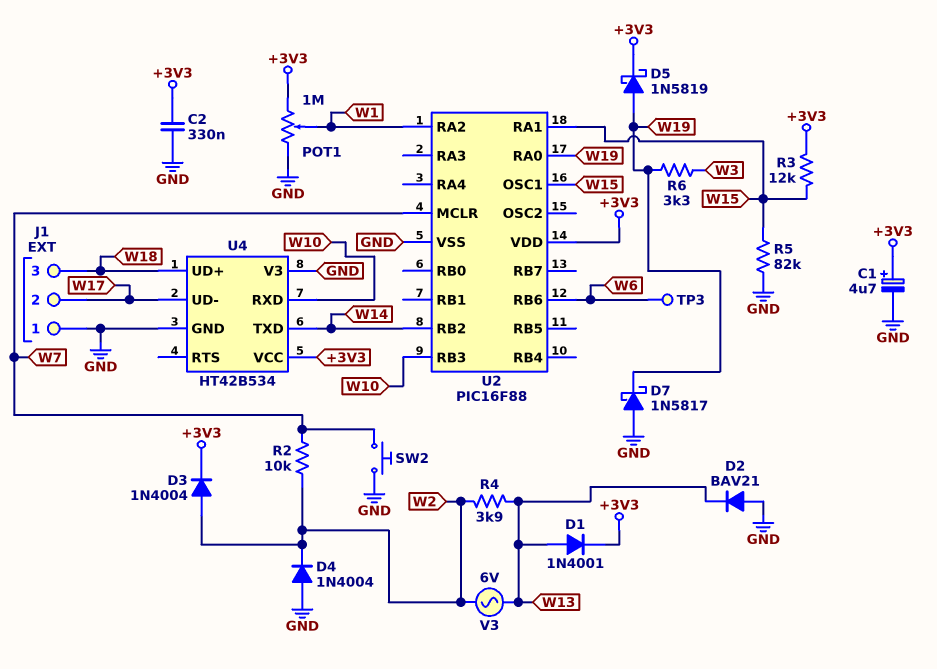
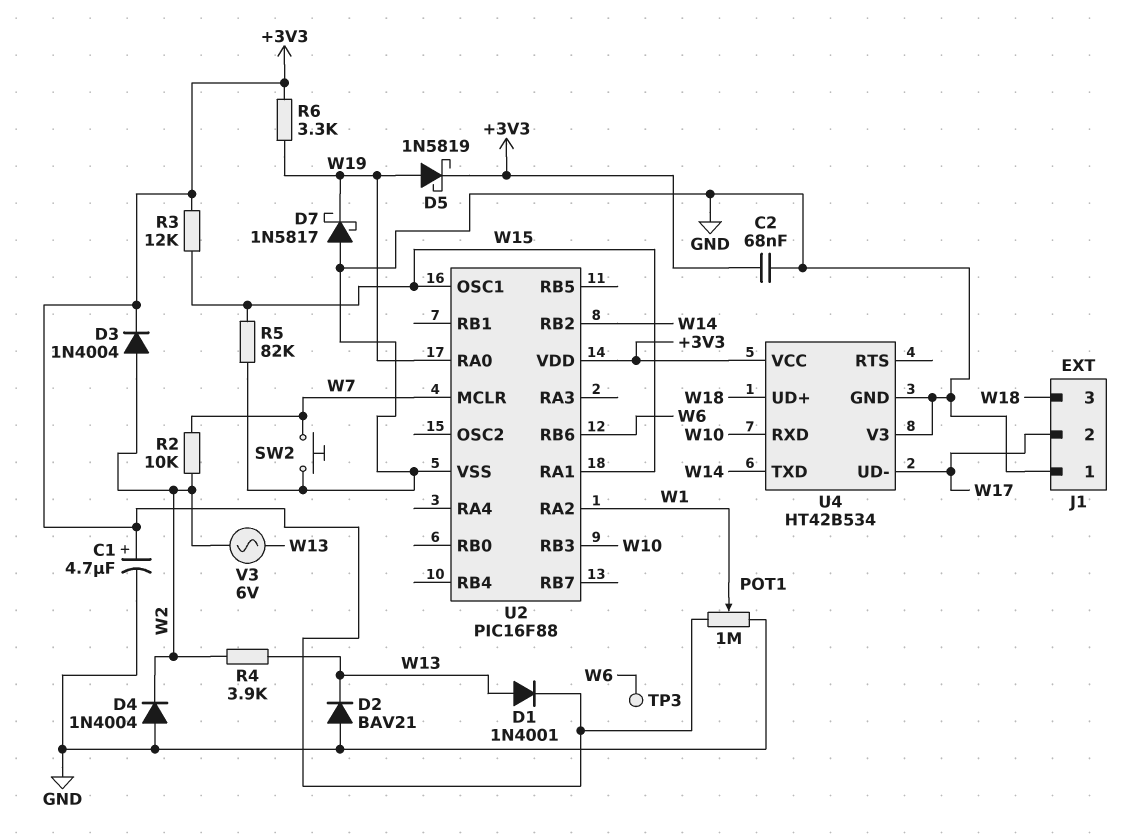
C2: 330nF (+3V3, GND) -> 68nF (+3V3, GND)
R6: 3.3k (W3, W19) -> 3.3k (+3V3, W19)

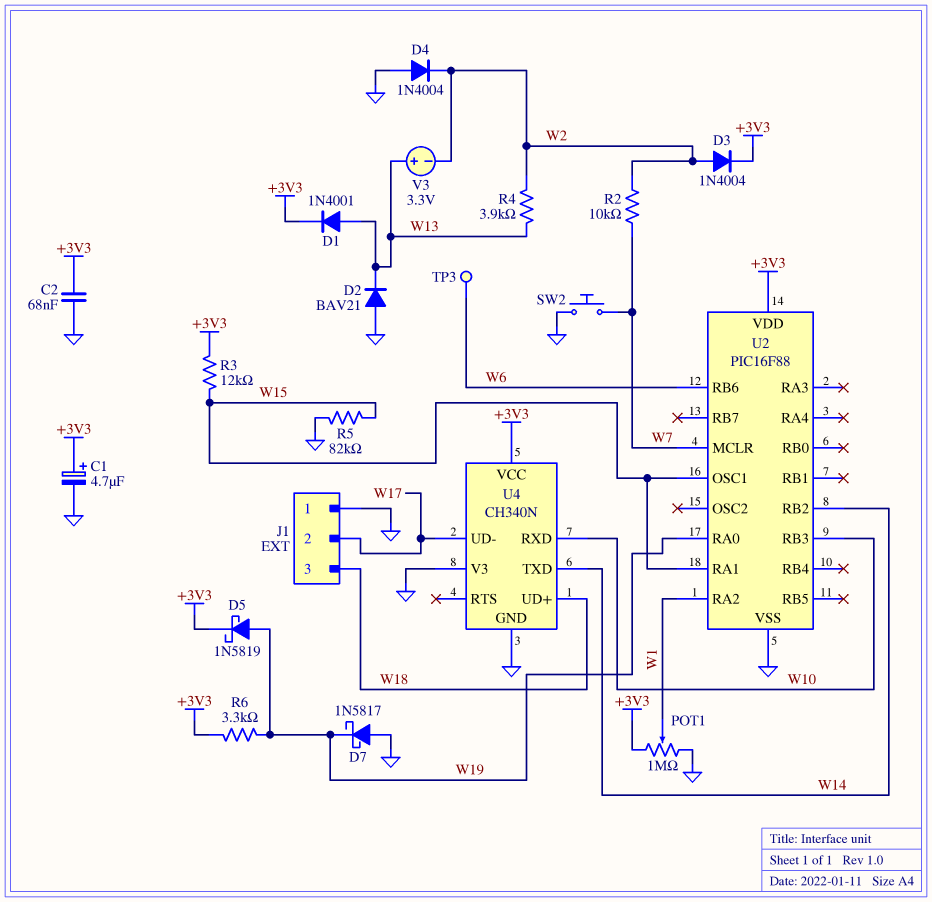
U4: HT42B534 -> CH340N
V3: AC 6V (W2, W13) -> 3.3V (plus W13, minus W2)

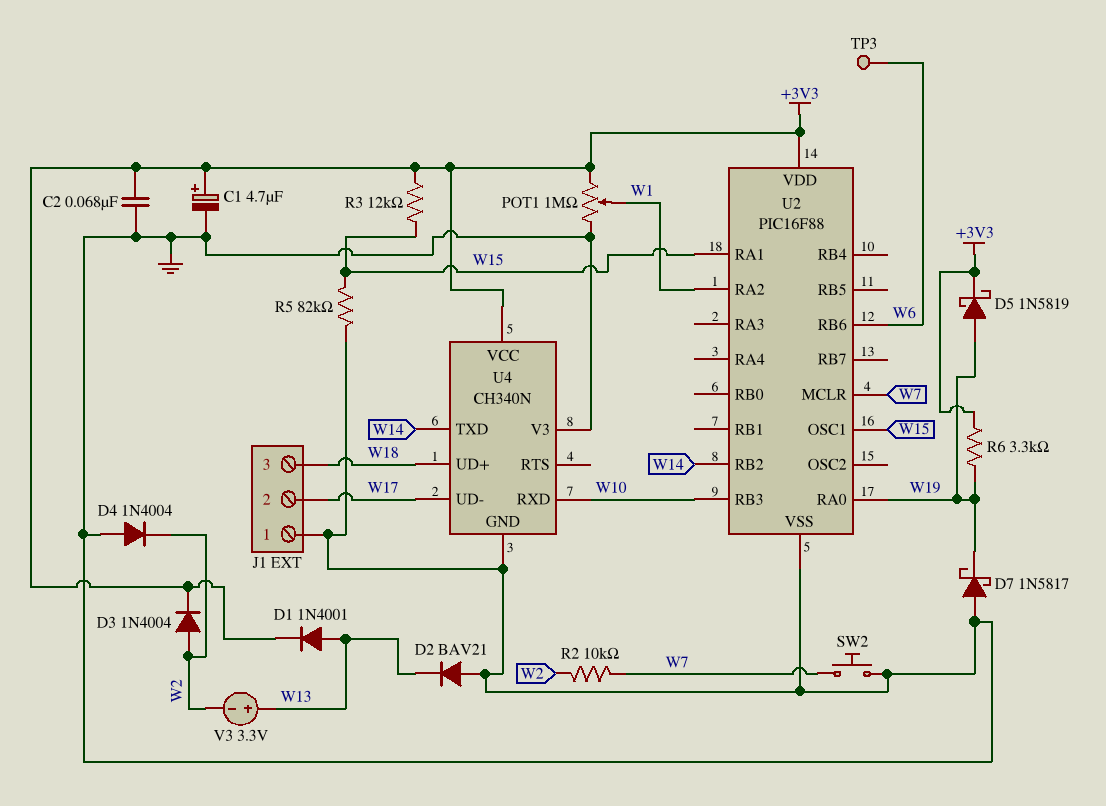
R4: 3.9k (W2, W13) -> none

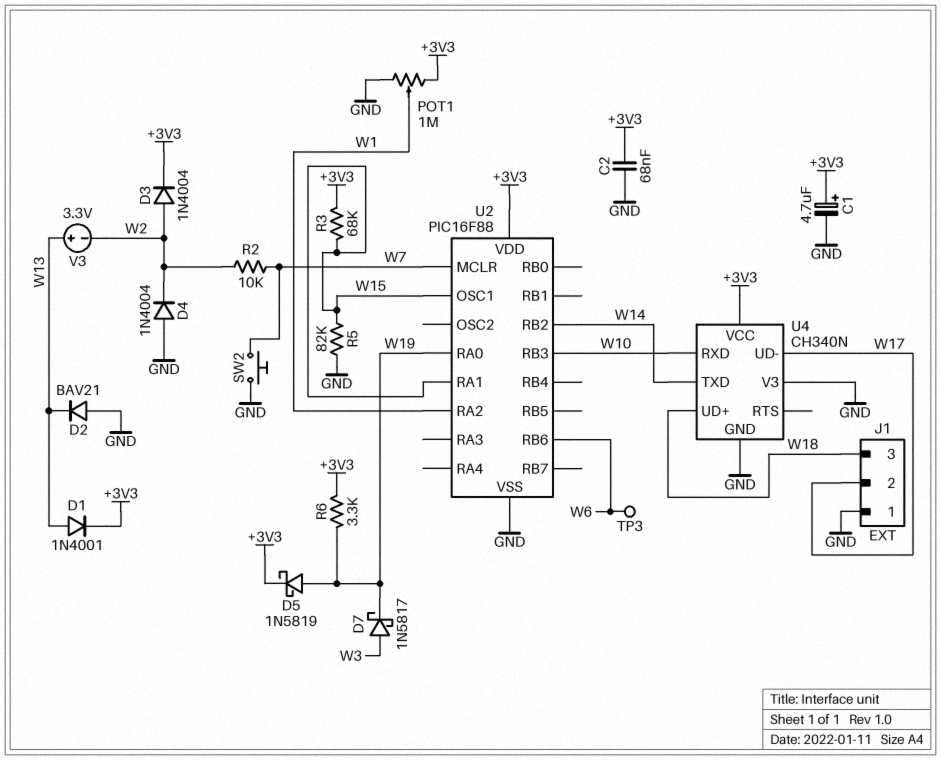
D7: schottky 1N5817 (A GND, K W19) -> schottky 1N5817 (A W3, K W19)
R3: 12k (+3V3, W15) -> 68k (+3V3, W15)

